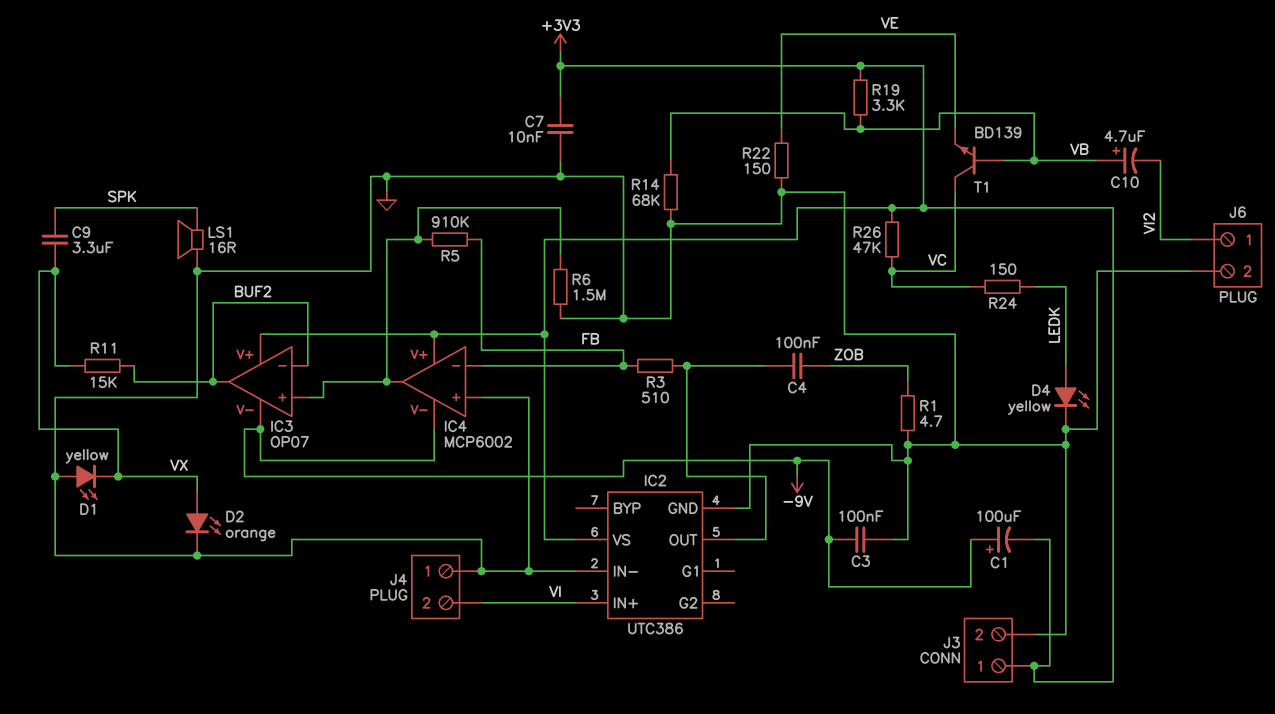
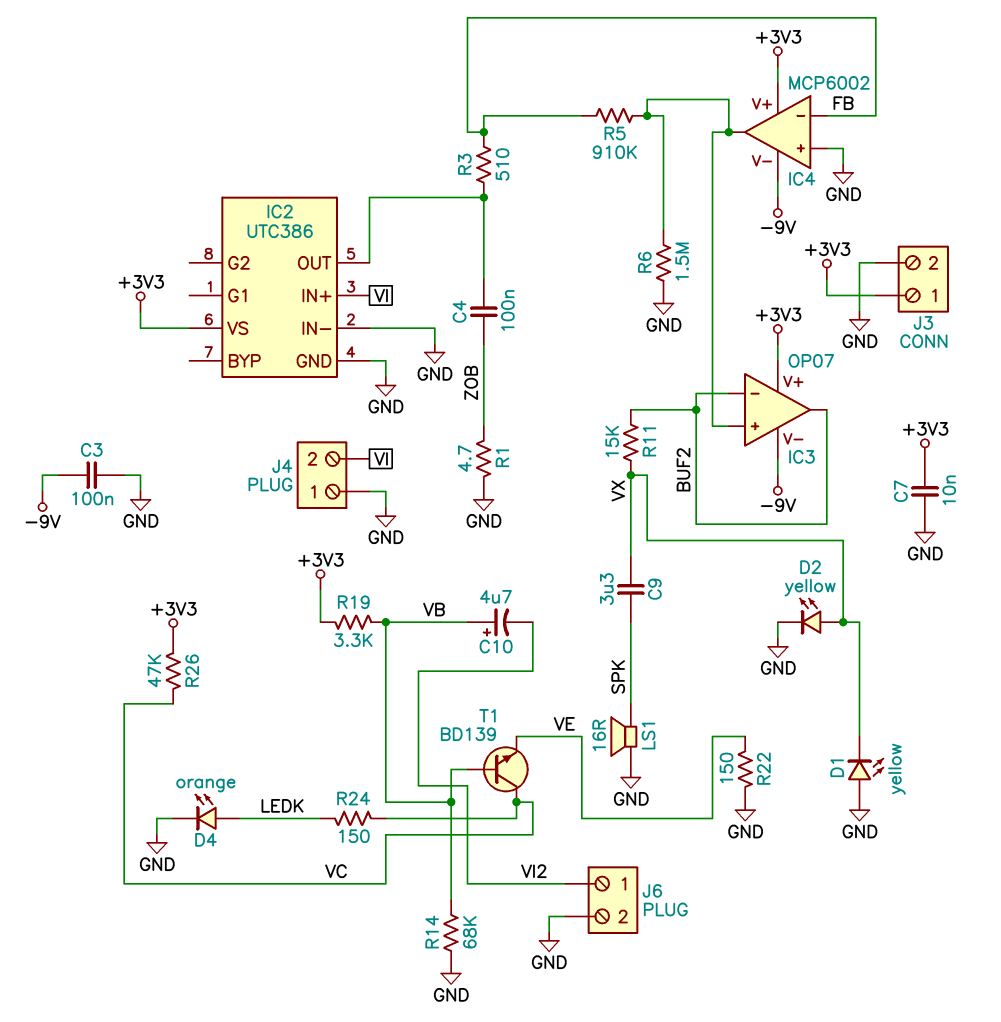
C1: 100uF (plus -9V, minus +3V3) -> none
D2: LED orange (A VX, K GND) -> LED yellow (A VX, K GND)
D4: LED yellow (A LEDK, K GND) -> LED orange (A LEDK, K GND)

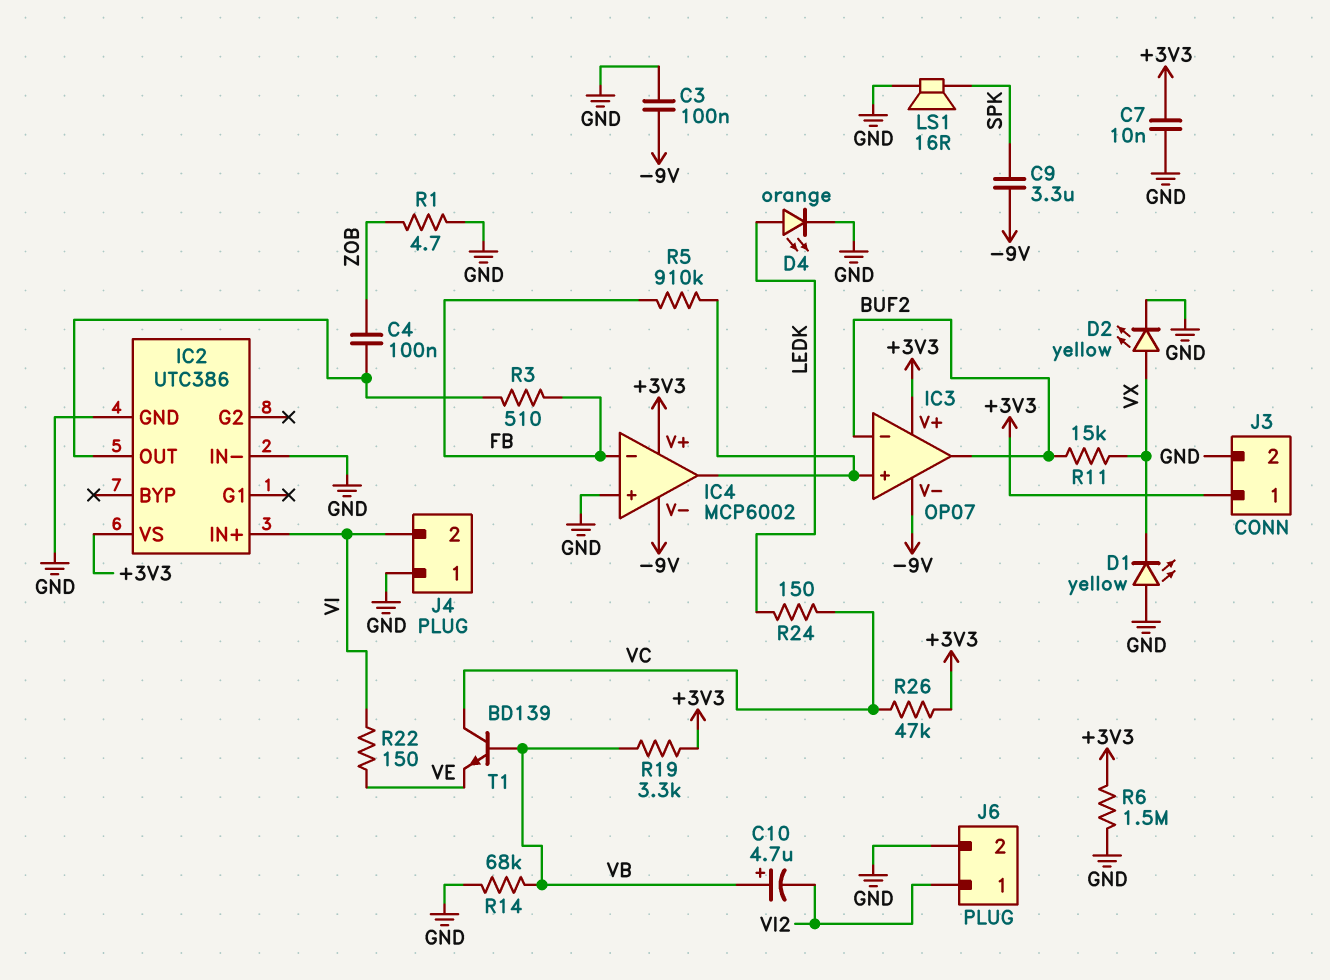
C9: 3.3uF (SPK, VX) -> 3.3uF (-9V, SPK)
R6: 1.5M (GND, IC3/in+) -> 1.5M (+3V3, GND)
R22: 150 (GND, VE) -> 150 (VE, VI)

